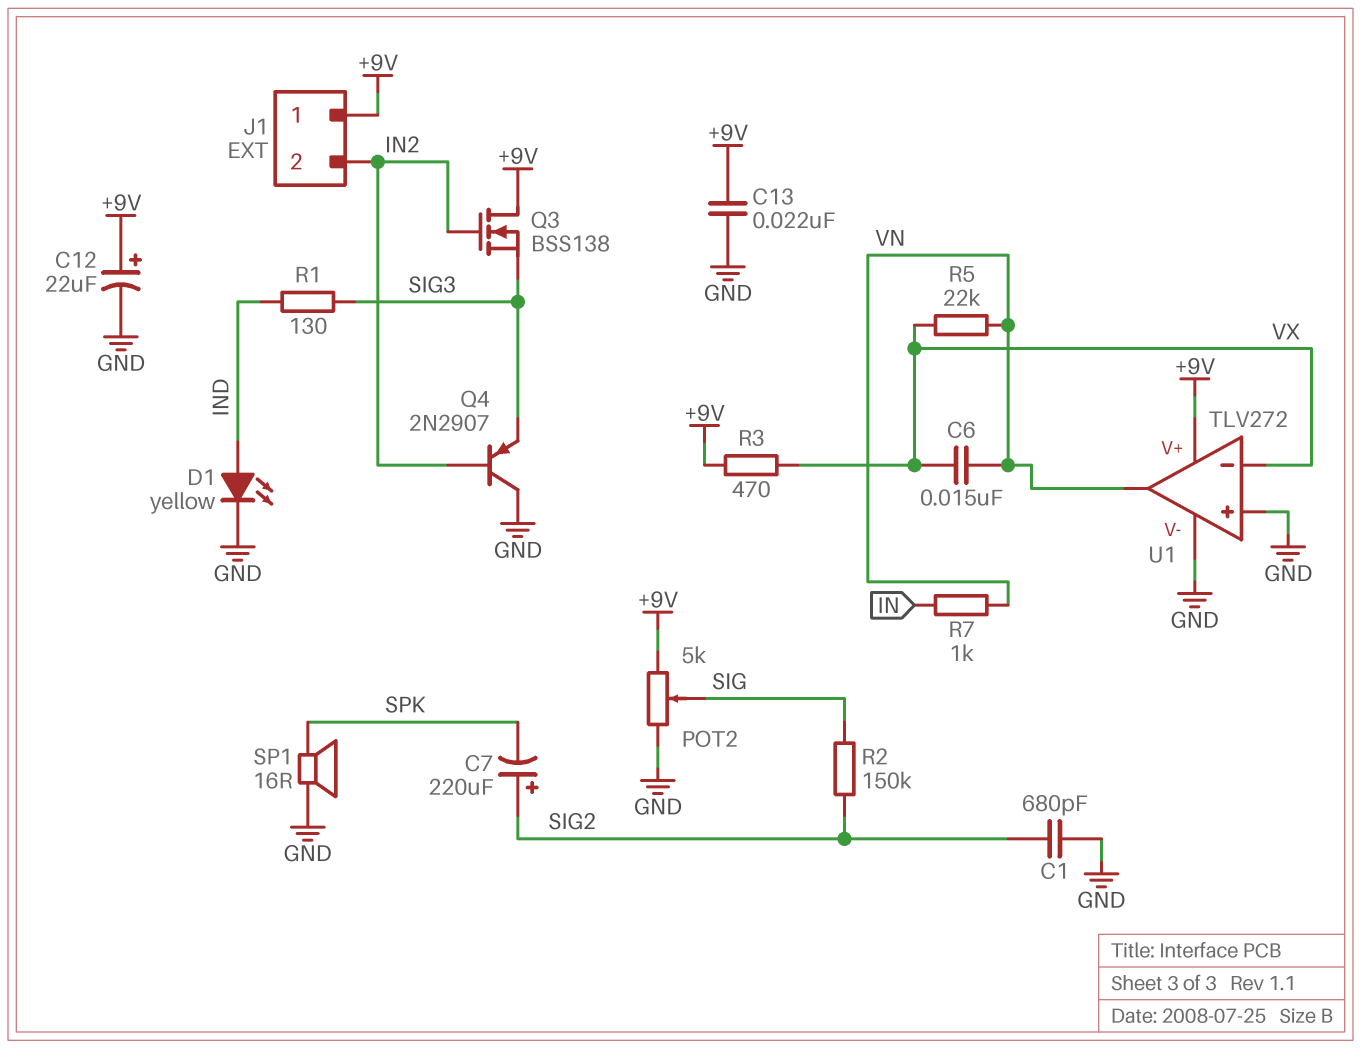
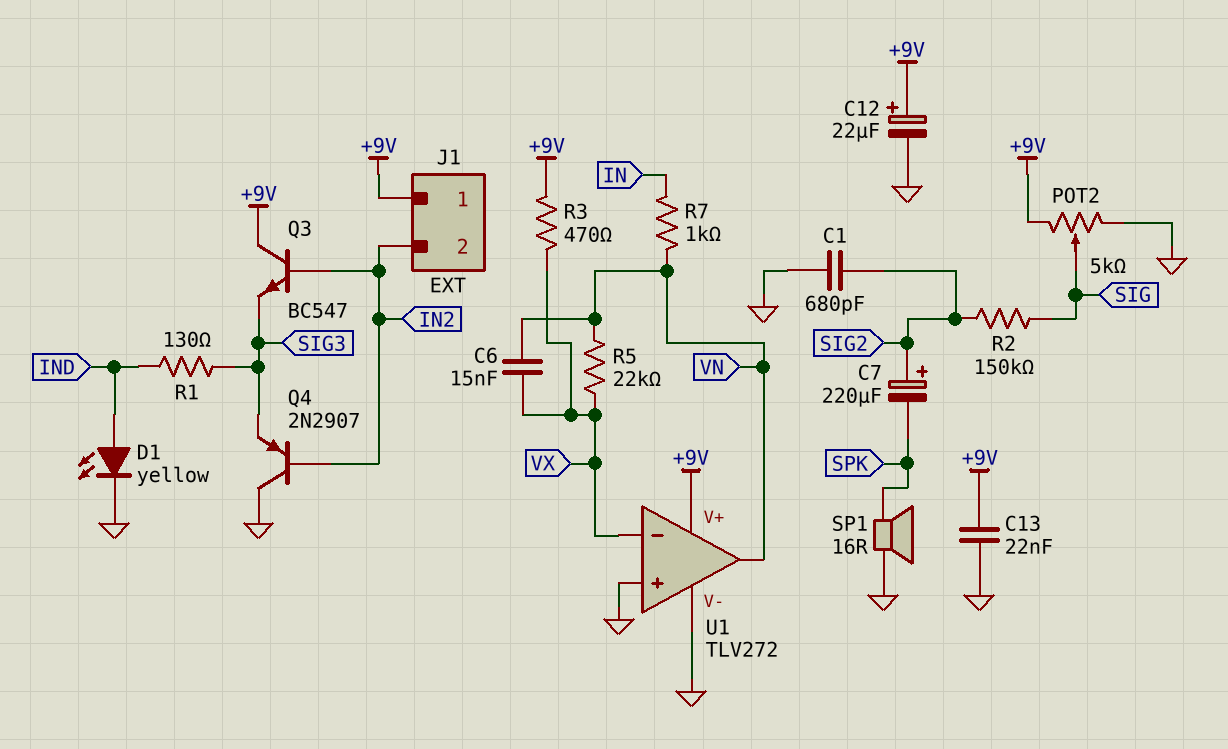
Q3: NMOS BSS138 (G IN2, D +9V, S SIG3) -> NPN BC547 (B IN2, C +9V, E SIG3)

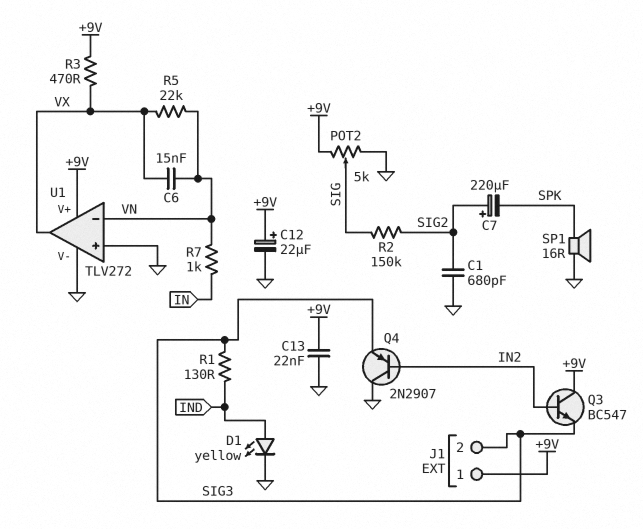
J1 pin 2: IN2 -> SIG3
U1 pin in-: VX -> VN
U1 pin out: VN -> VX

